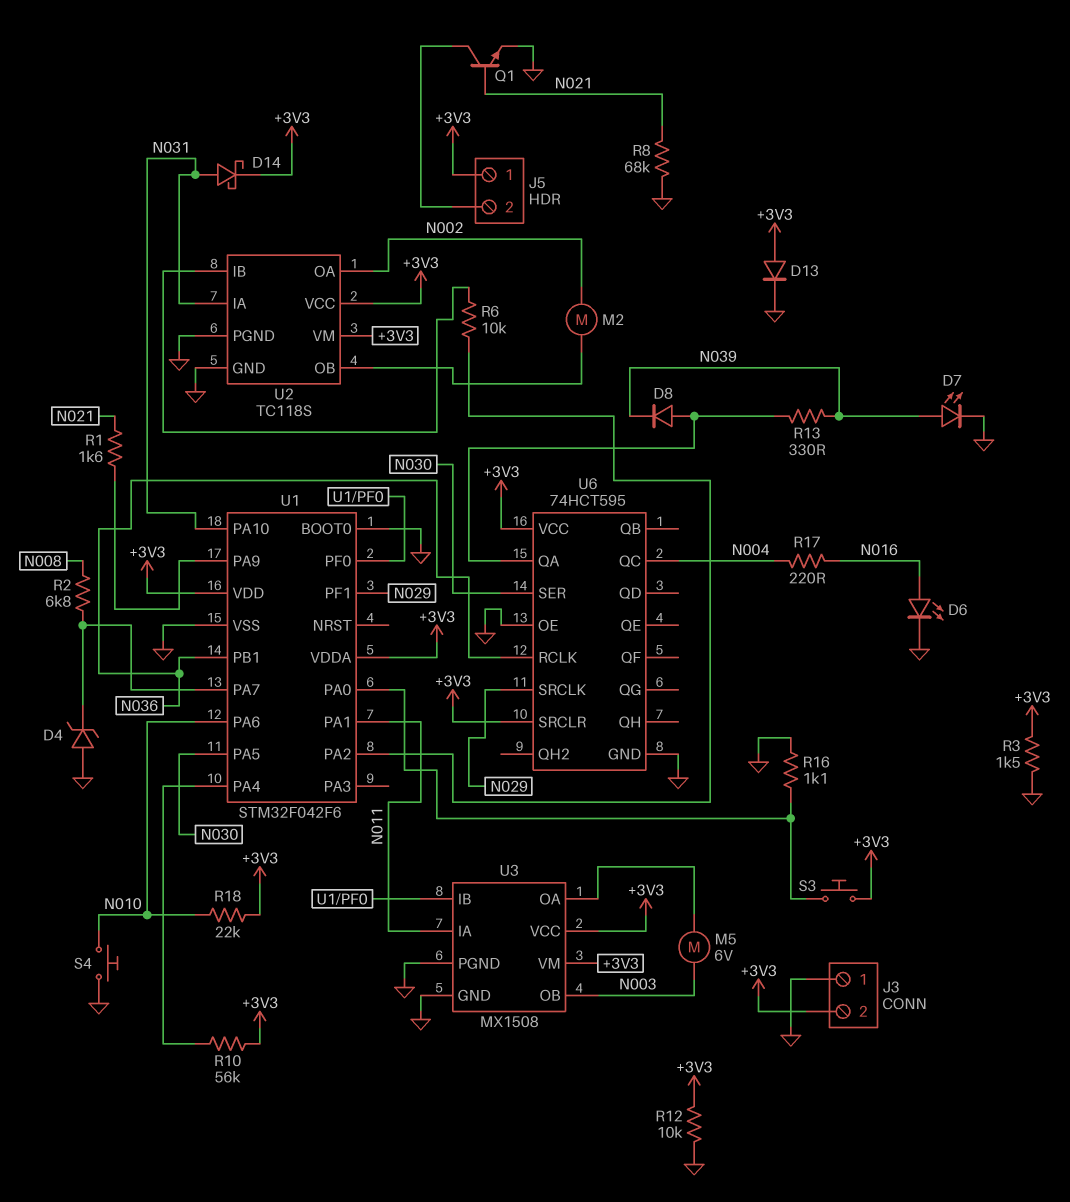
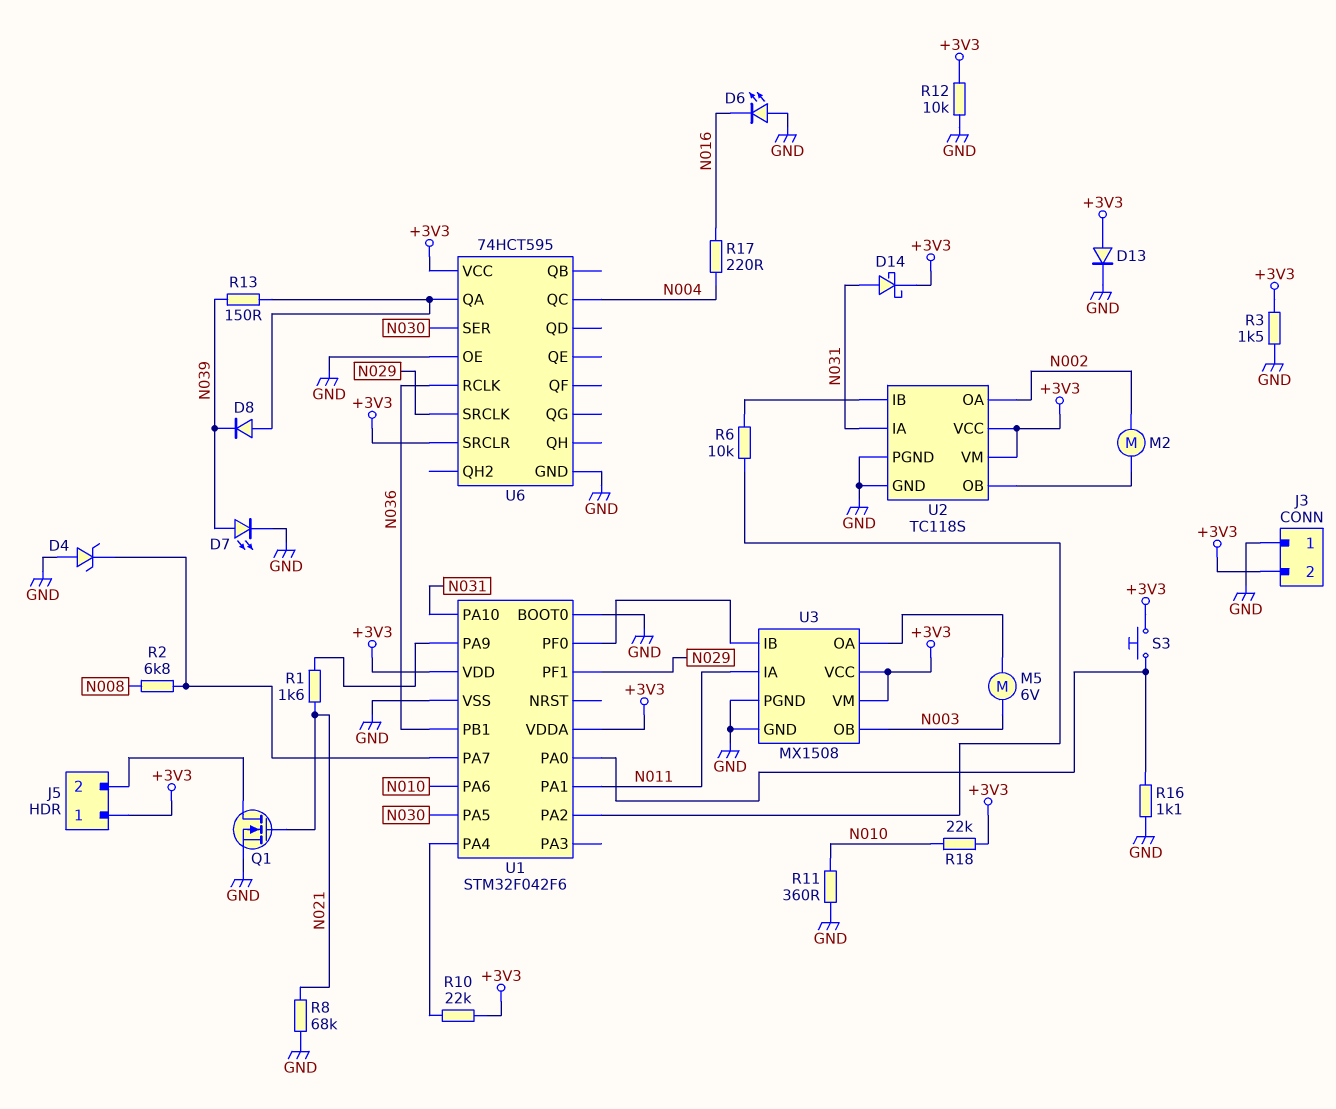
D6: LED (A N016, K GND) -> LED (A GND, K N016)
Q1: NPN (B N021, C J5/2, E GND) -> NMOS (G N021, D J5/2, S GND)
R10: 56k (+3V3, U1/PA4) -> 22k (+3V3, U1/PA4)
R11: none -> 360 (GND, N010)
R13: 330 (N039, U6/QA) -> 150 (N039, U6/QA)
S4: button (GND, N010) -> none

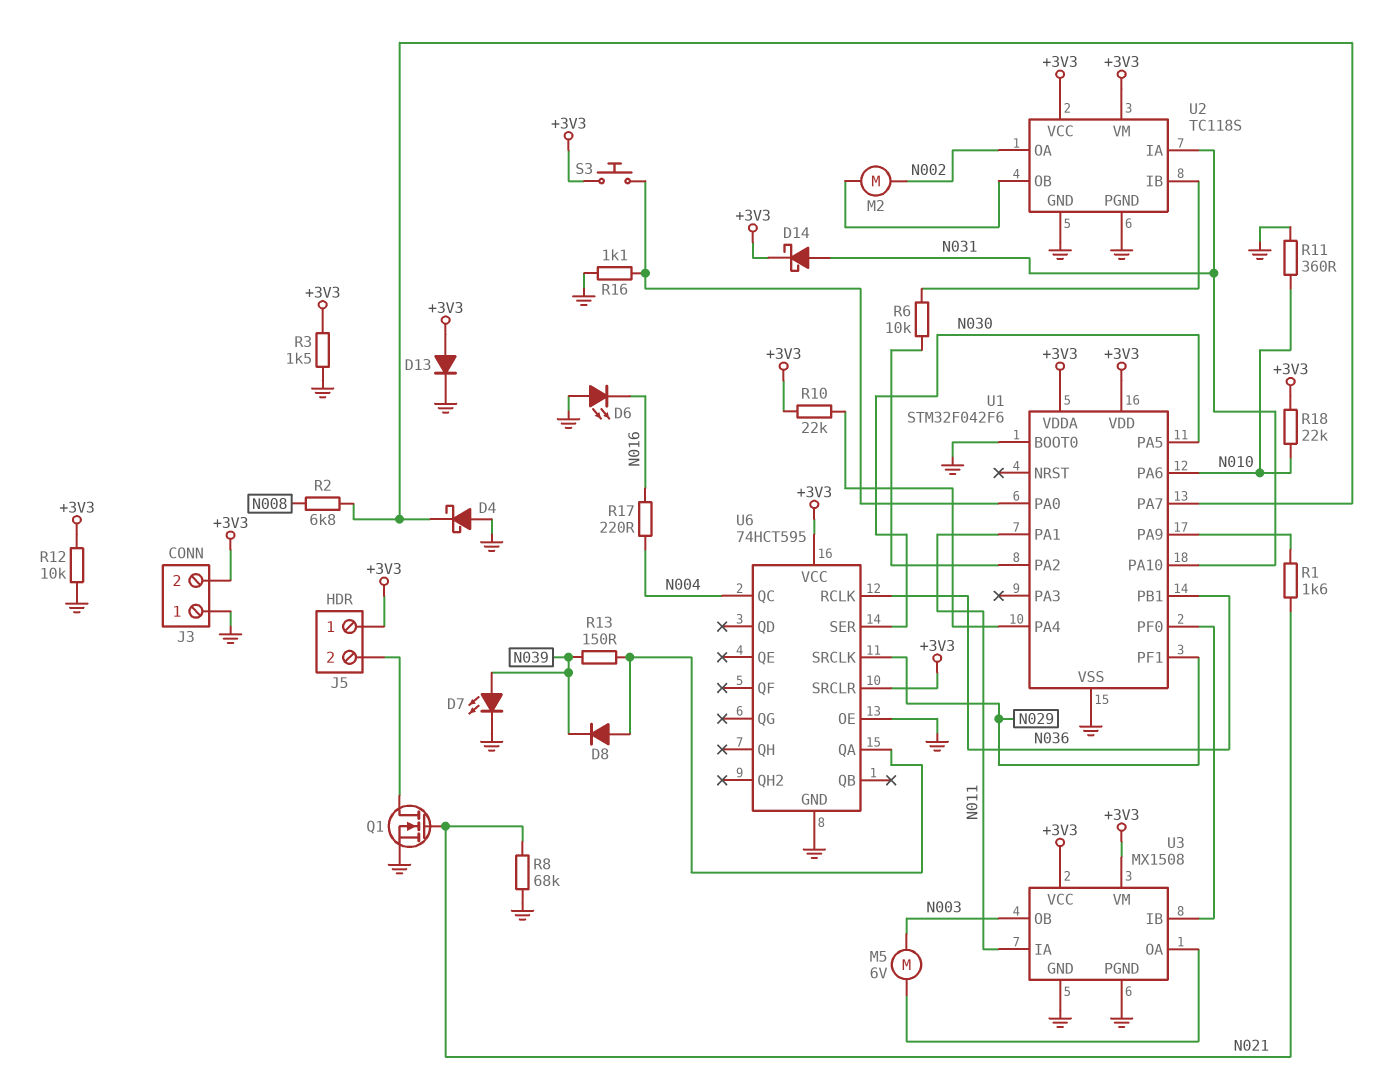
D4: zener (A GND, K U1/PA7) -> schottky (A GND, K U1/PA7)

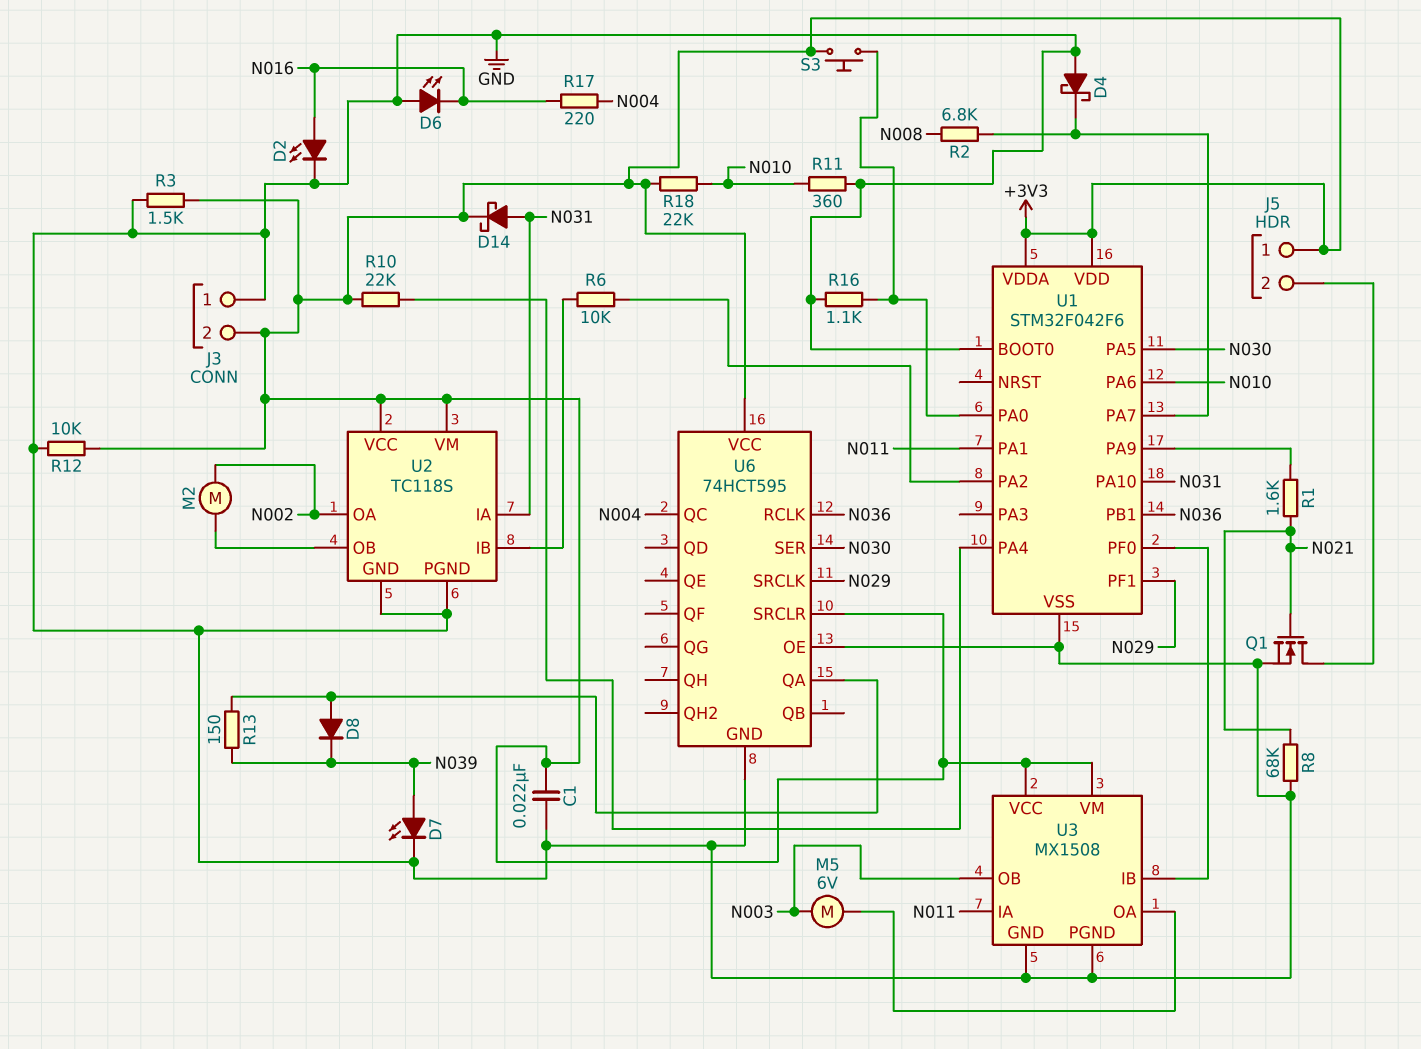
C1: none -> 22nF (+3V3, GND)
D2: none -> LED (A N016, K GND)
D13: diode (A +3V3, K GND) -> none

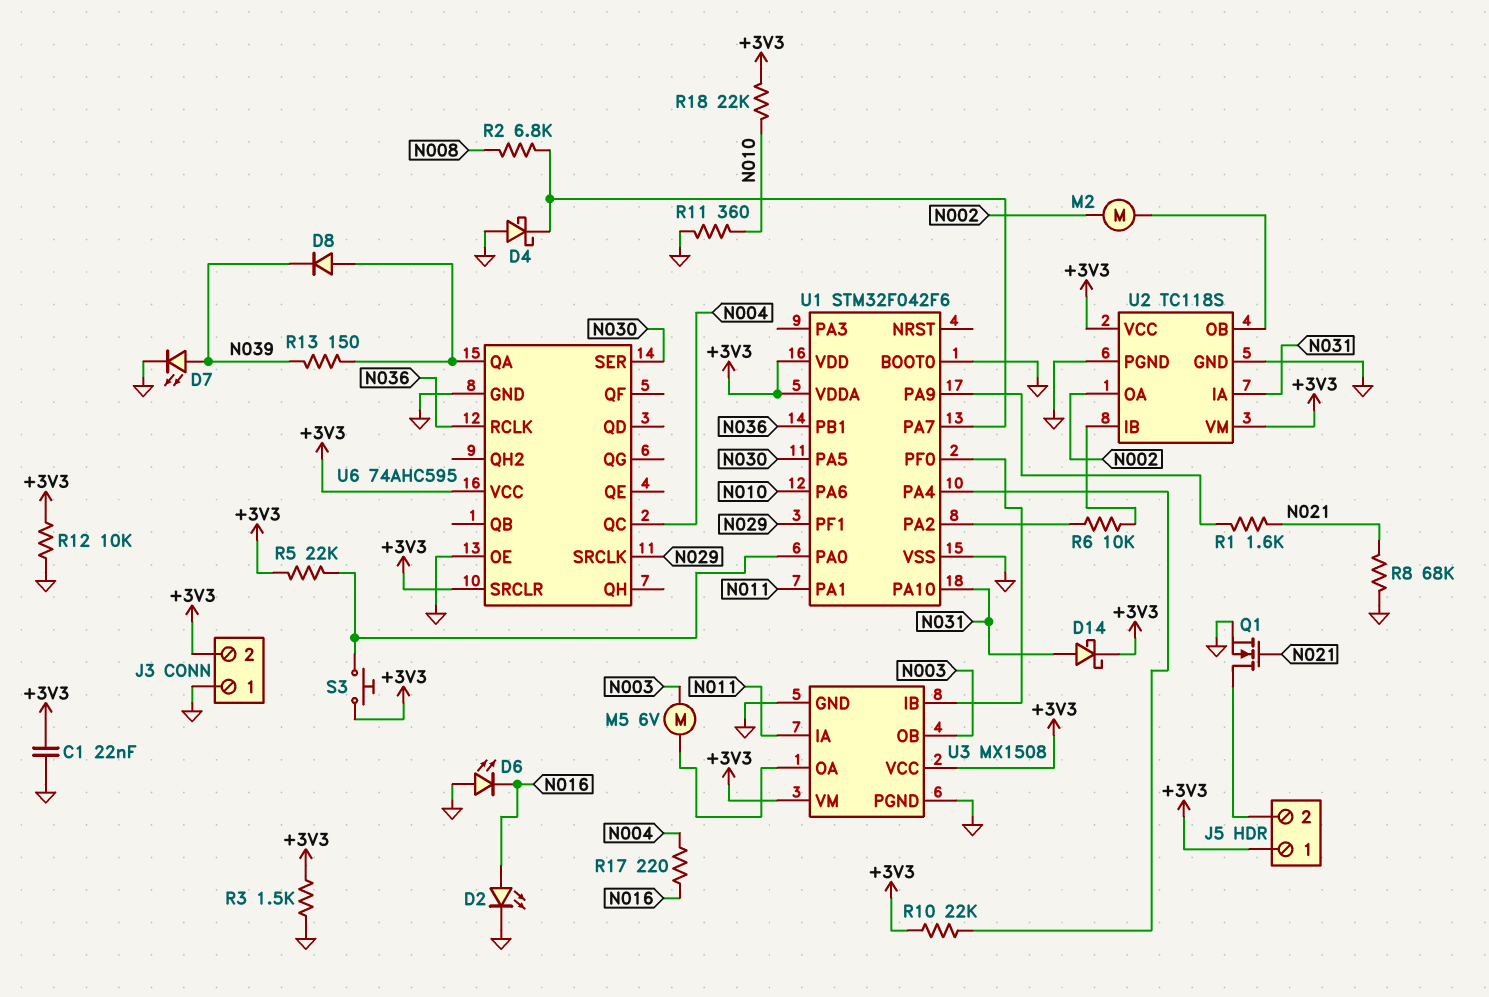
R5: none -> 22k (+3V3, U1/PA0)
R16: 1.1k (GND, U1/PA0) -> none
U6: 74HCT595 -> 74AHC595

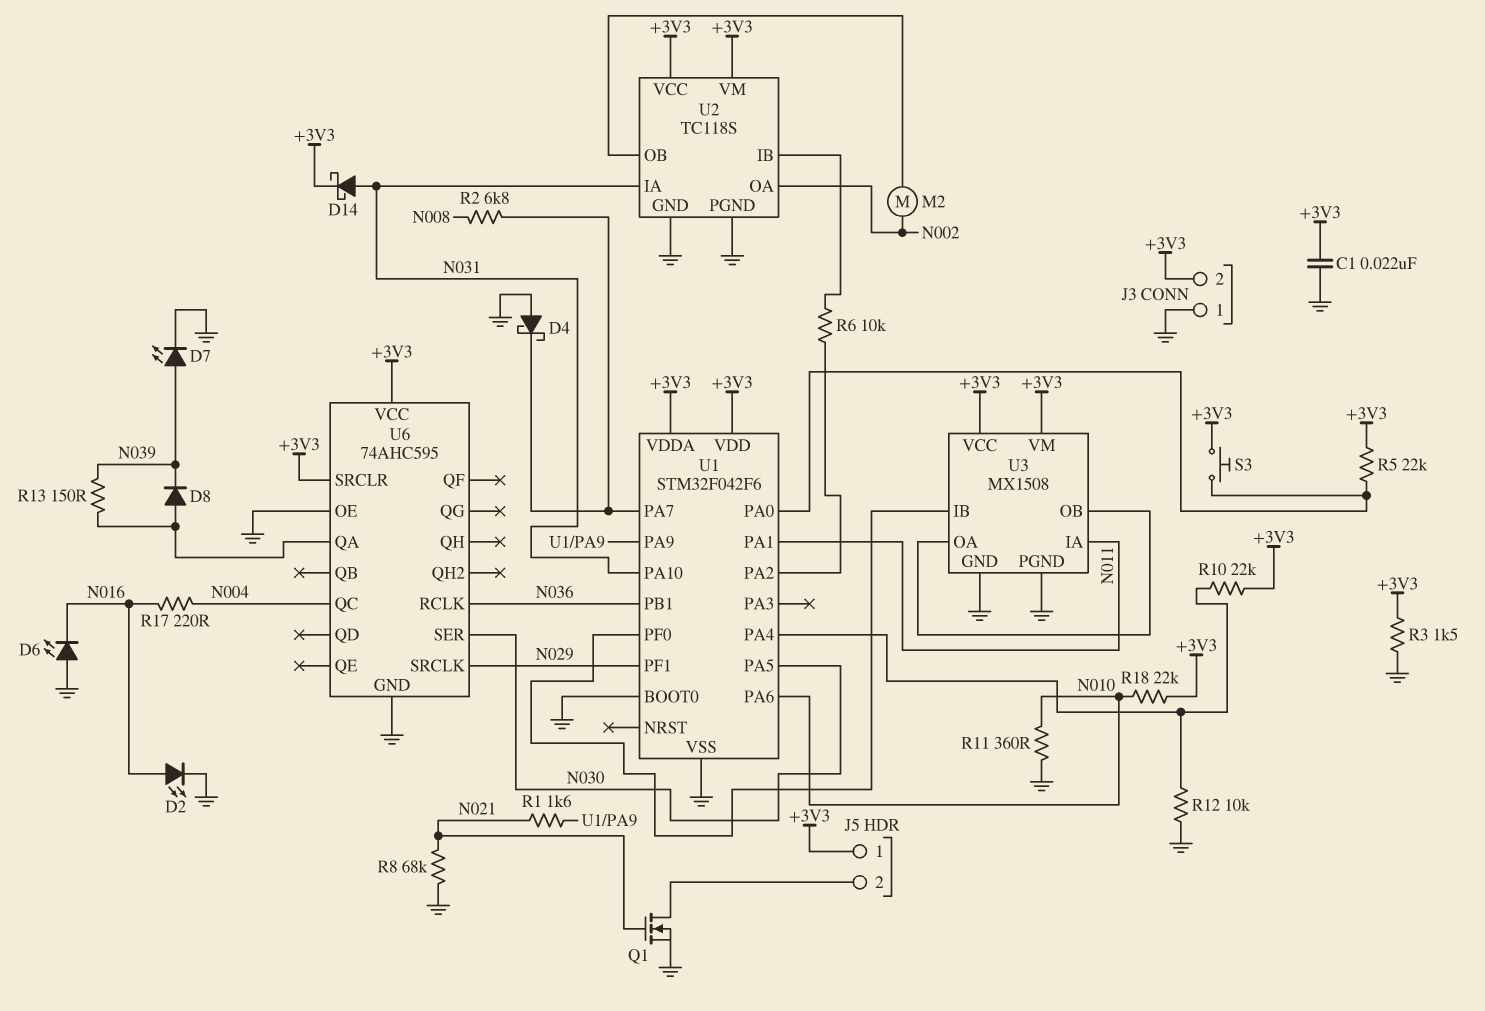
M5: motor 6V (N003, U3/OA) -> none
R12: 10k (+3V3, GND) -> 10k (GND, U1/PA4)
U3 pin OB: N003 -> U3/OA

